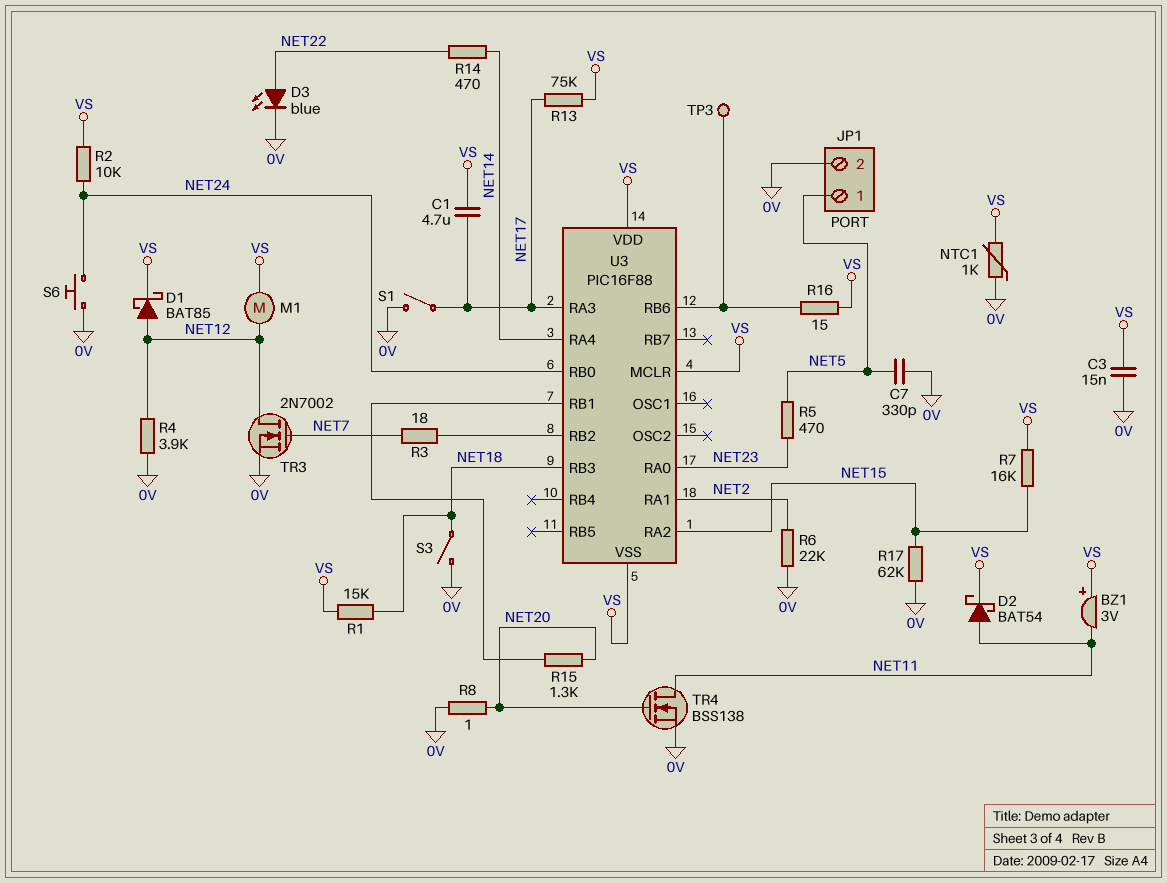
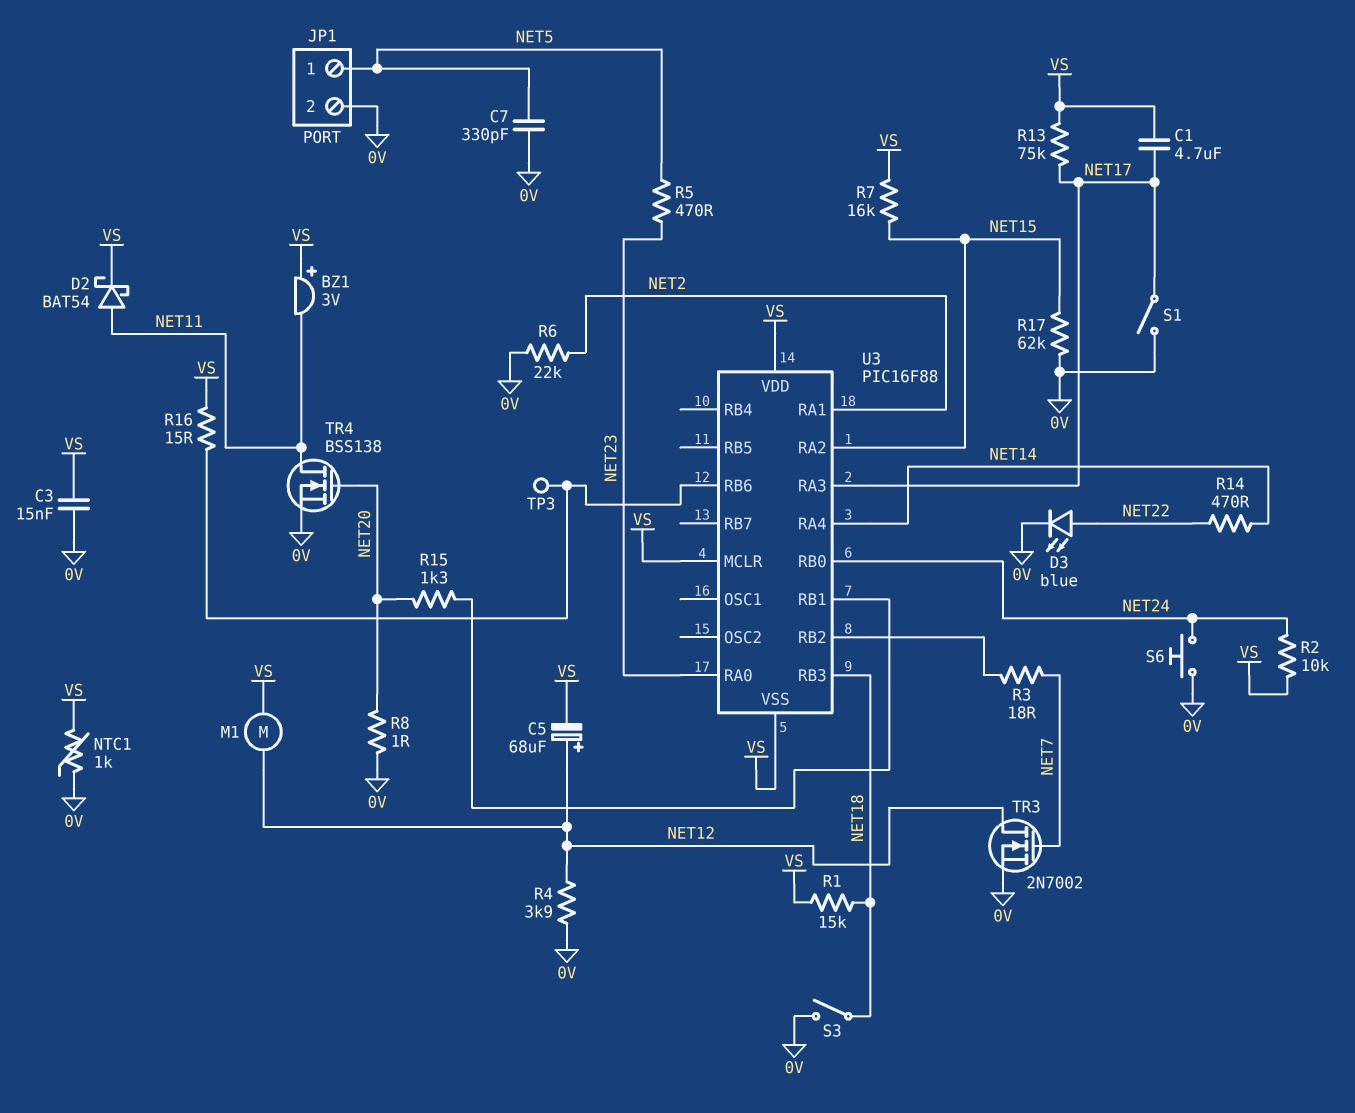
C5: none -> 68uF (plus NET12, minus VS)
D1: schottky BAT85 (A NET12, K VS) -> none

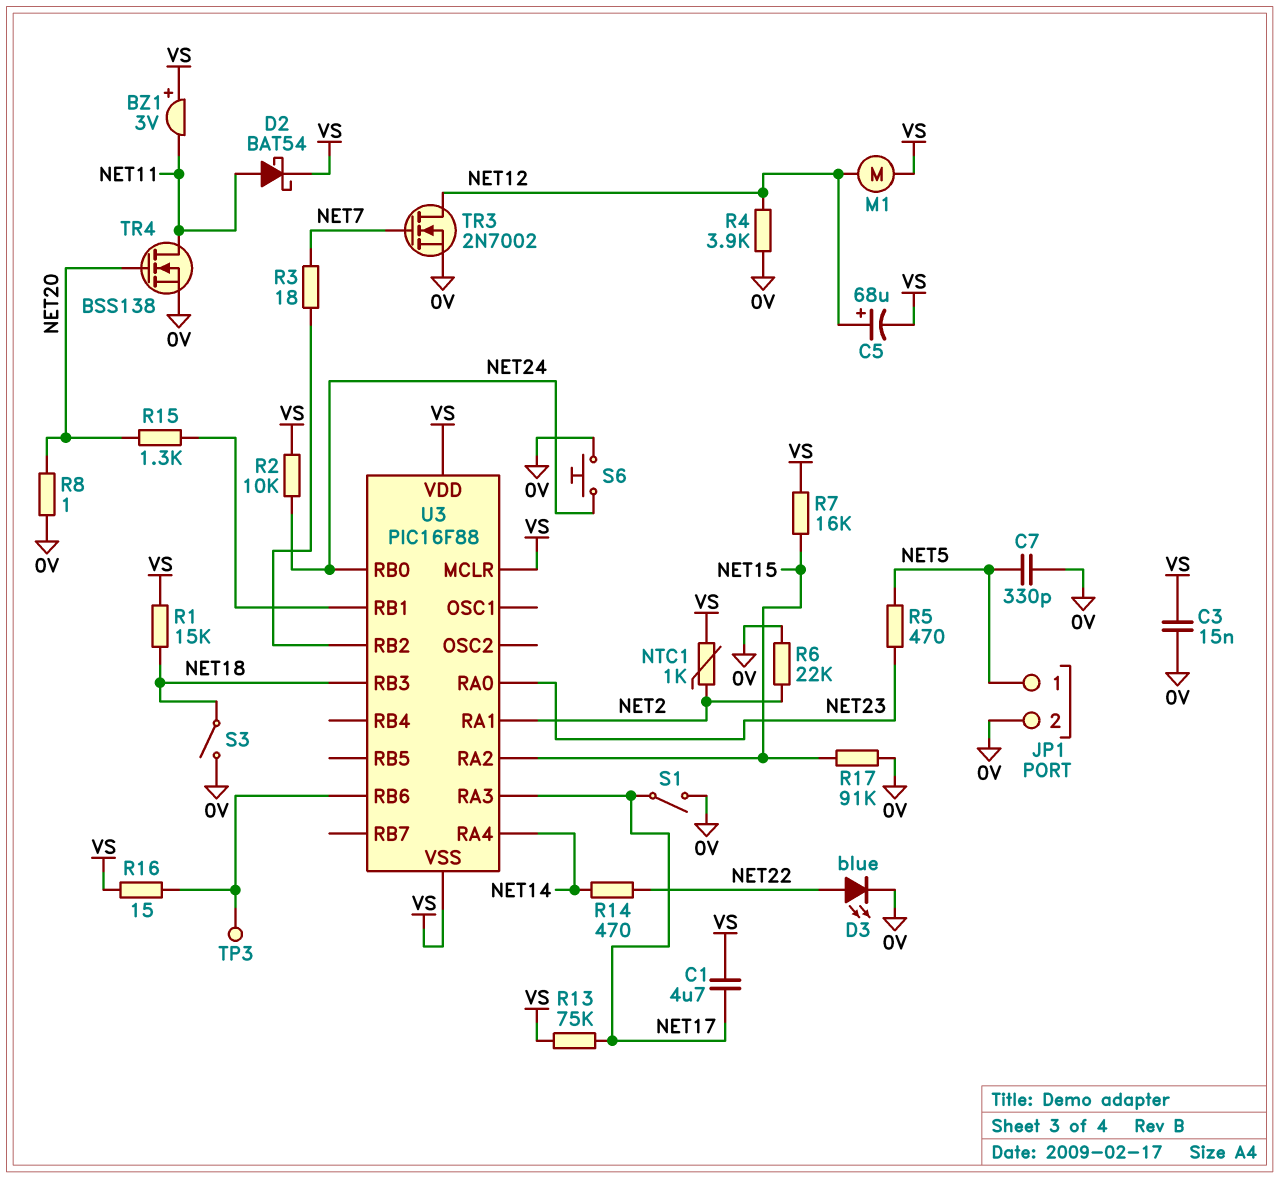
NTC1: 1k (0V, VS) -> 1k (NET2, VS)
R17: 62k (0V, NET15) -> 91k (0V, NET15)

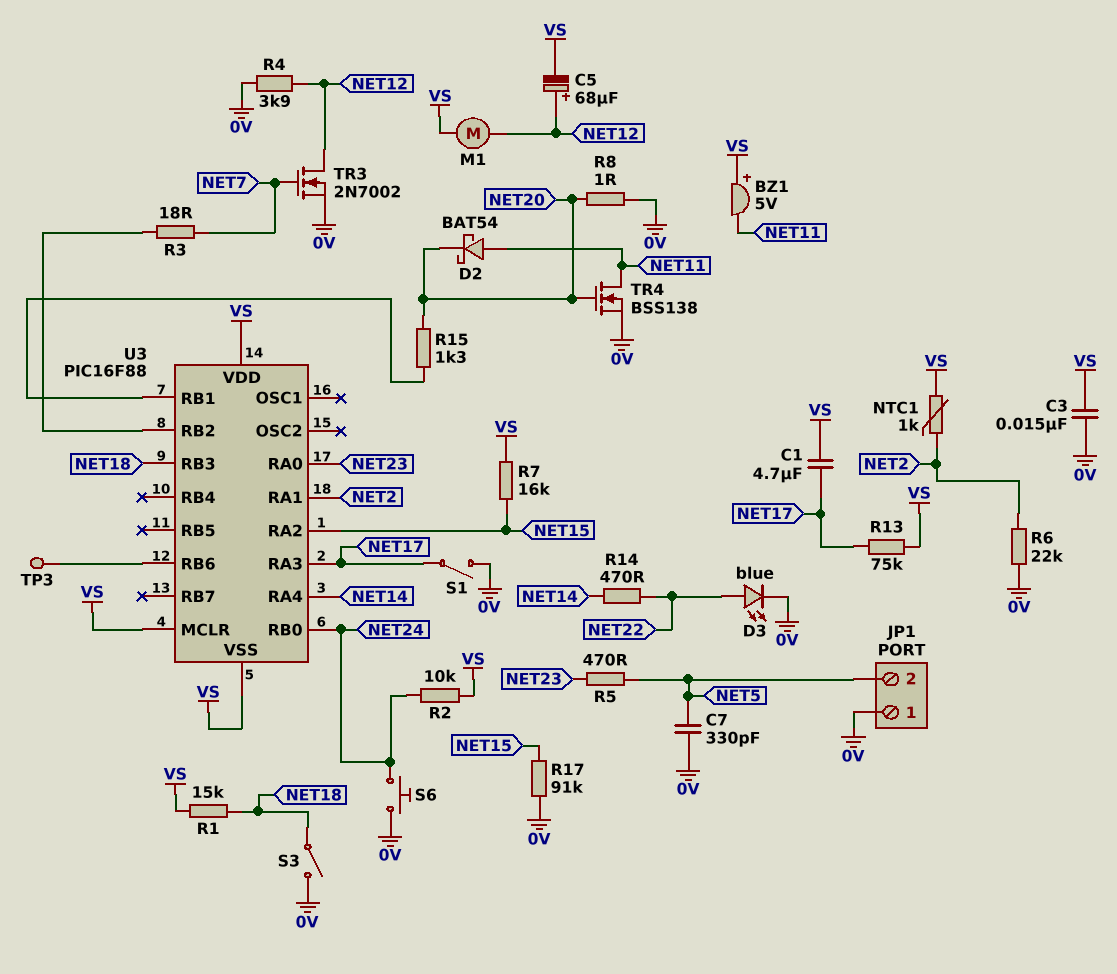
BZ1: buzzer 3V (plus VS, minus NET11) -> buzzer 5V (plus VS, minus NET11)
D2: schottky BAT54 (A NET11, K VS) -> schottky BAT54 (A NET11, K NET20)
JP1 pin 1: NET5 -> 0V
JP1 pin 2: 0V -> NET5
R16: 15 (U3/RB6, VS) -> none

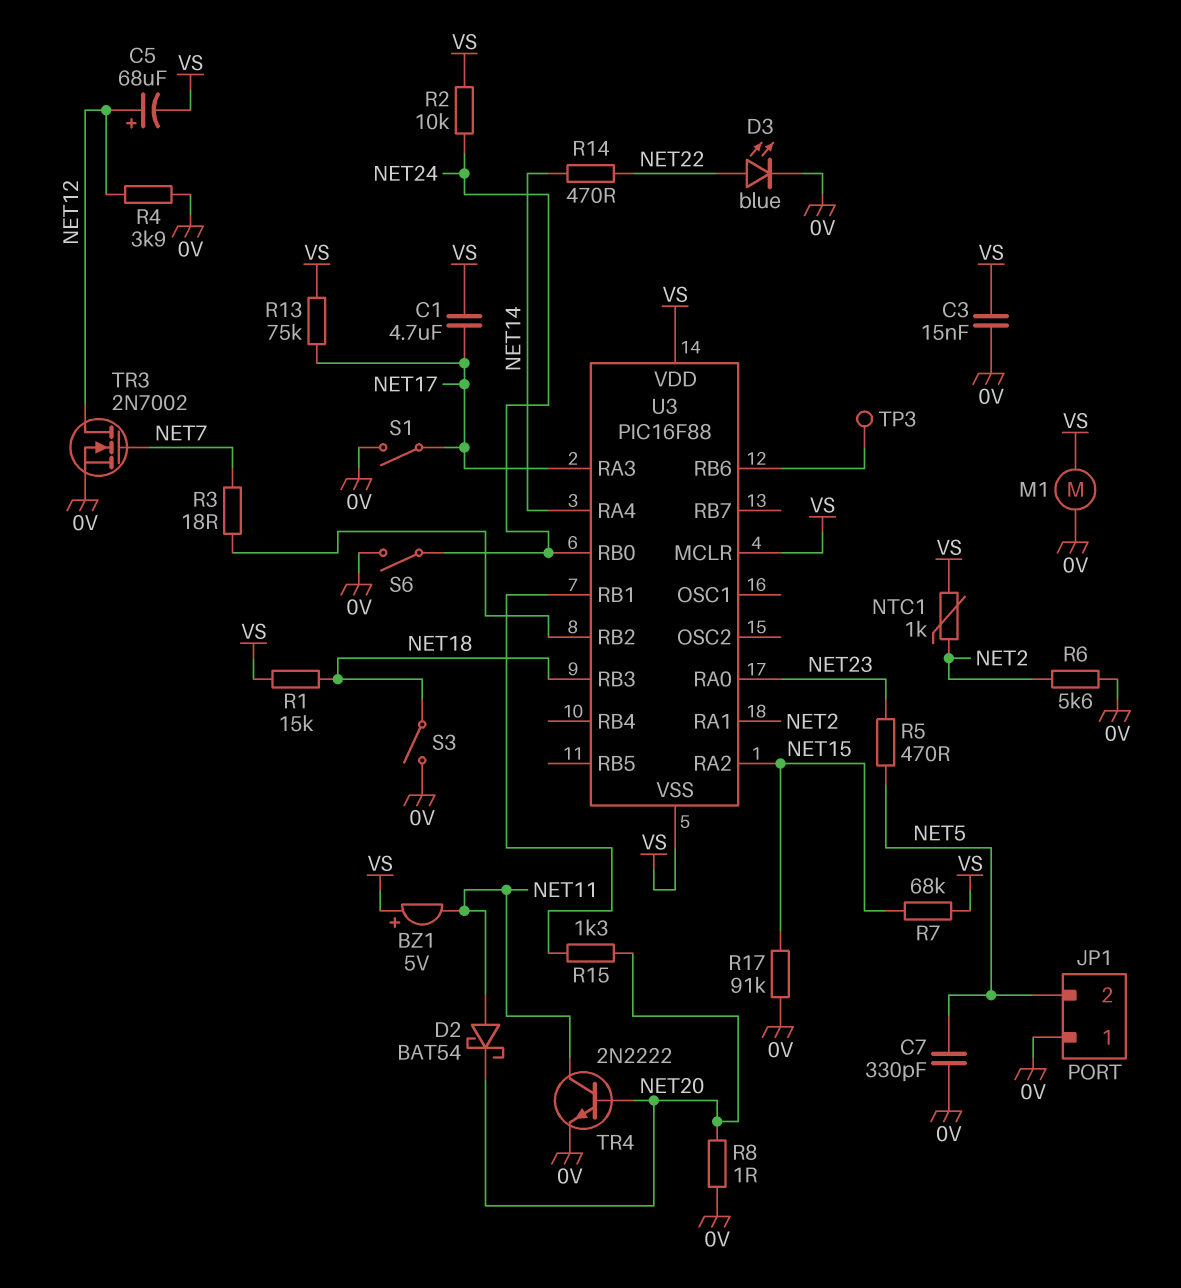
M1: motor (NET12, VS) -> motor (0V, VS)
R6: 22k (0V, NET2) -> 5.6k (0V, NET2)
R7: 16k (NET15, VS) -> 68k (NET15, VS)
S6: button (0V, NET24) -> switch (0V, NET24)
TR4: NMOS BSS138 (G NET20, D NET11, S 0V) -> NPN 2N2222 (B NET20, C NET11, E 0V)

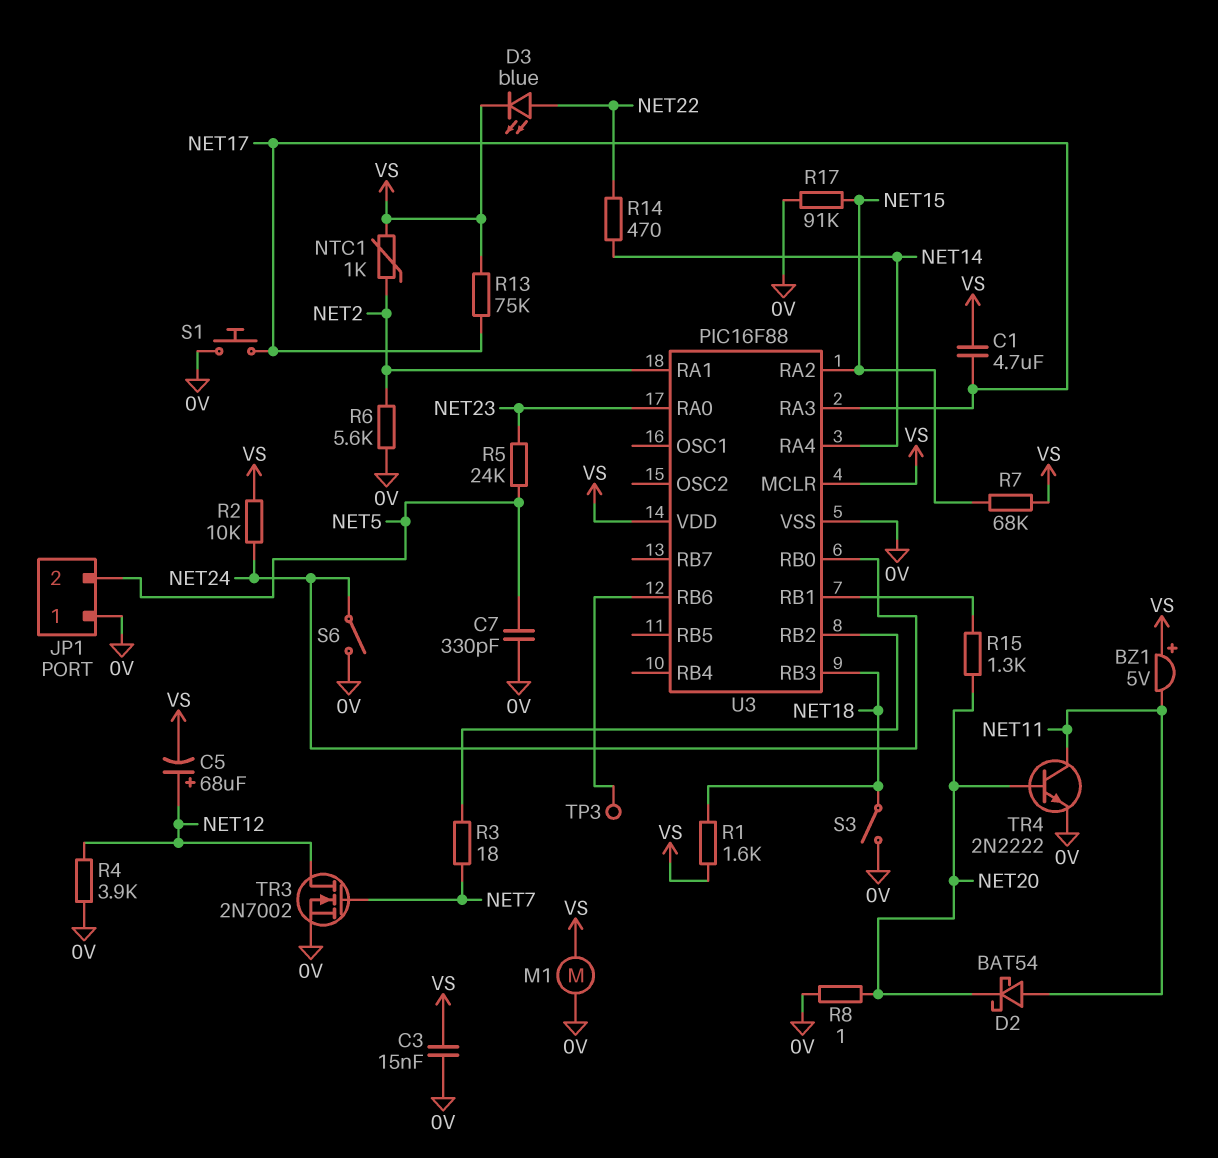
D3: LED blue (A NET22, K 0V) -> LED blue (A NET22, K VS)
R1: 15k (NET18, VS) -> 1.6k (NET18, VS)
R5: 470 (NET5, NET23) -> 24k (NET5, NET23)
S1: switch (0V, NET17) -> button (0V, NET17)
U3 pin VSS: VS -> 0V

